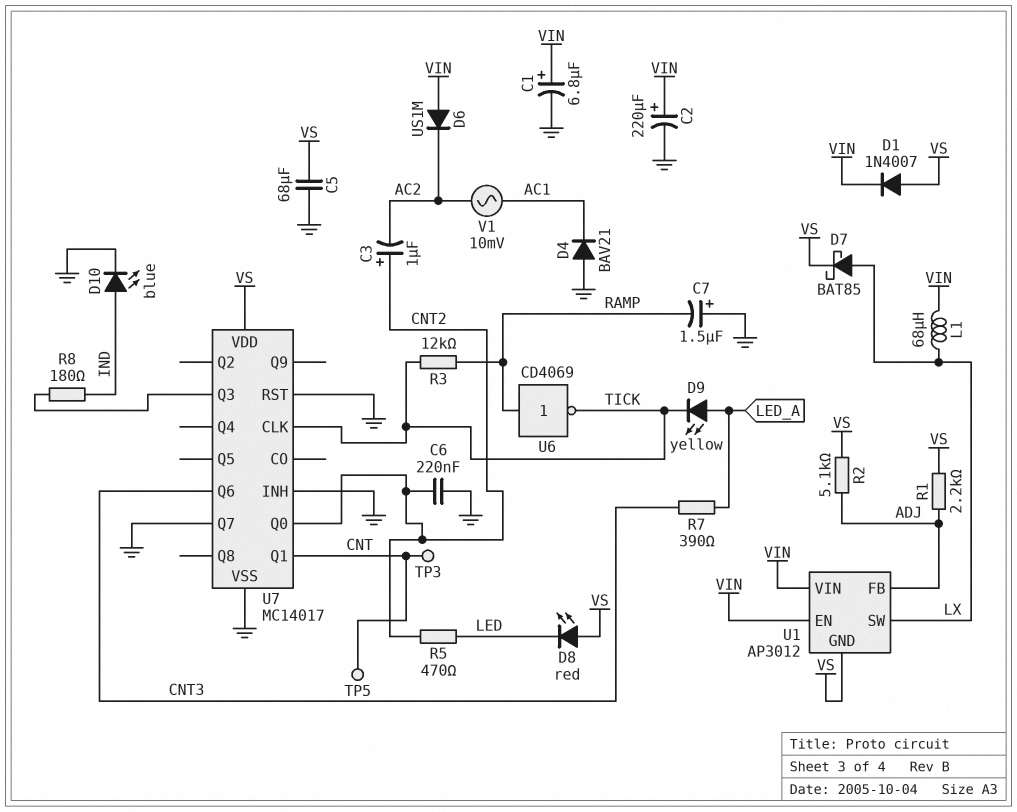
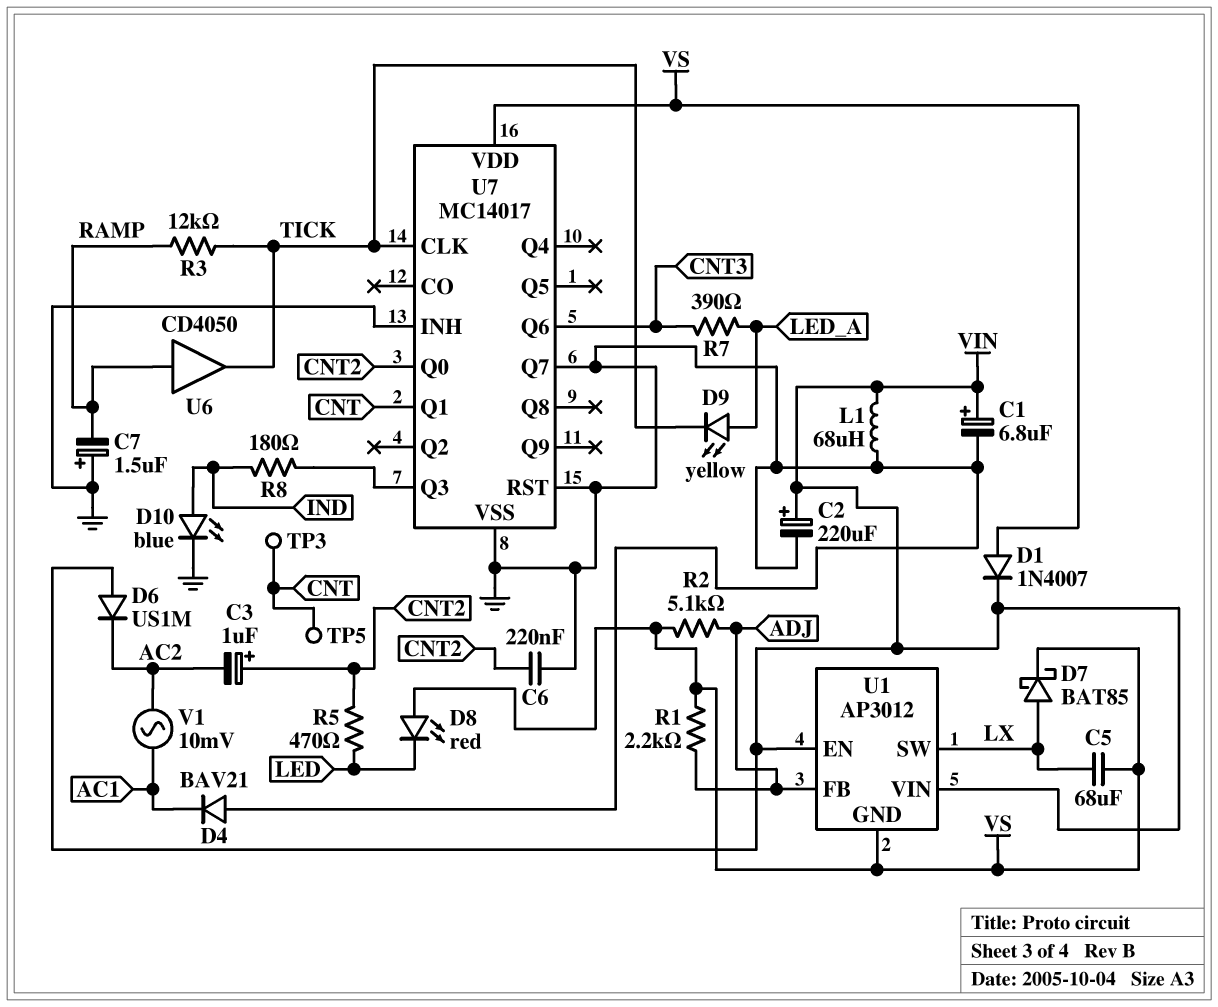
C5: 68uF (GND, VS) -> 68uF (LX, VS)
L1: 68uH (LX, VIN) -> 68uH (GND, VIN)
U6: NOT CD4069 (in RAMP, out TICK) -> buffer CD4050 (in RAMP, out TICK)

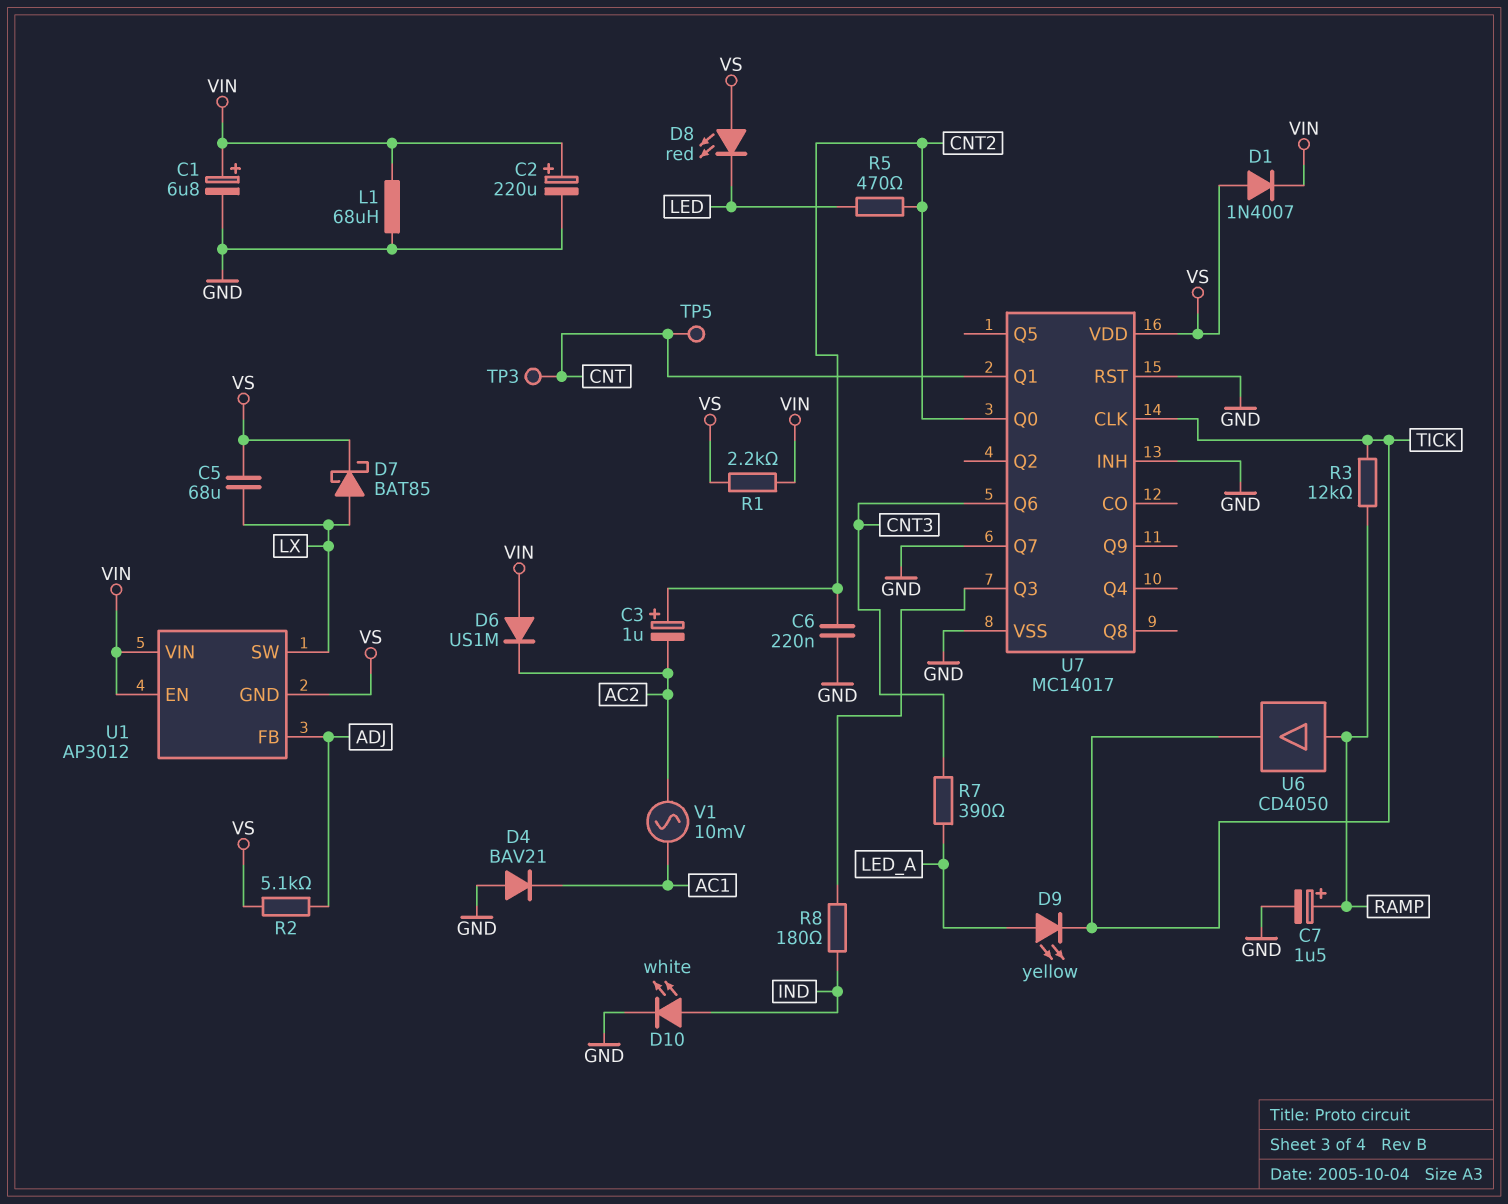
C7: 1.5uF (plus GND, minus RAMP) -> 1.5uF (plus RAMP, minus GND)
D10: LED blue (A IND, K GND) -> LED white (A IND, K GND)
R1: 2.2k (ADJ, VS) -> 2.2k (VIN, VS)

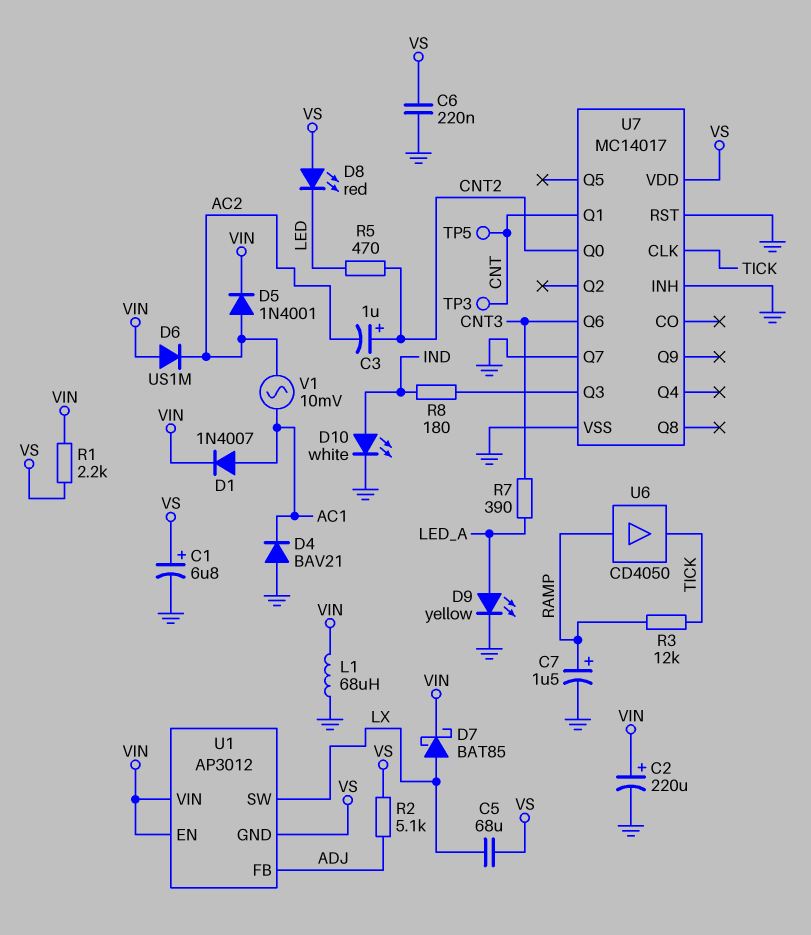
C1: 6.8uF (plus VIN, minus GND) -> 6.8uF (plus VS, minus GND)
C6: 220nF (CNT2, GND) -> 220nF (GND, VS)
D1: diode 1N4007 (A VS, K VIN) -> diode 1N4007 (A AC1, K VIN)
D5: none -> diode 1N4001 (A AC2, K VIN)
D7: schottky BAT85 (A LX, K VS) -> schottky BAT85 (A LX, K VIN)
D9: LED yellow (A LED_A, K TICK) -> LED yellow (A LED_A, K GND)

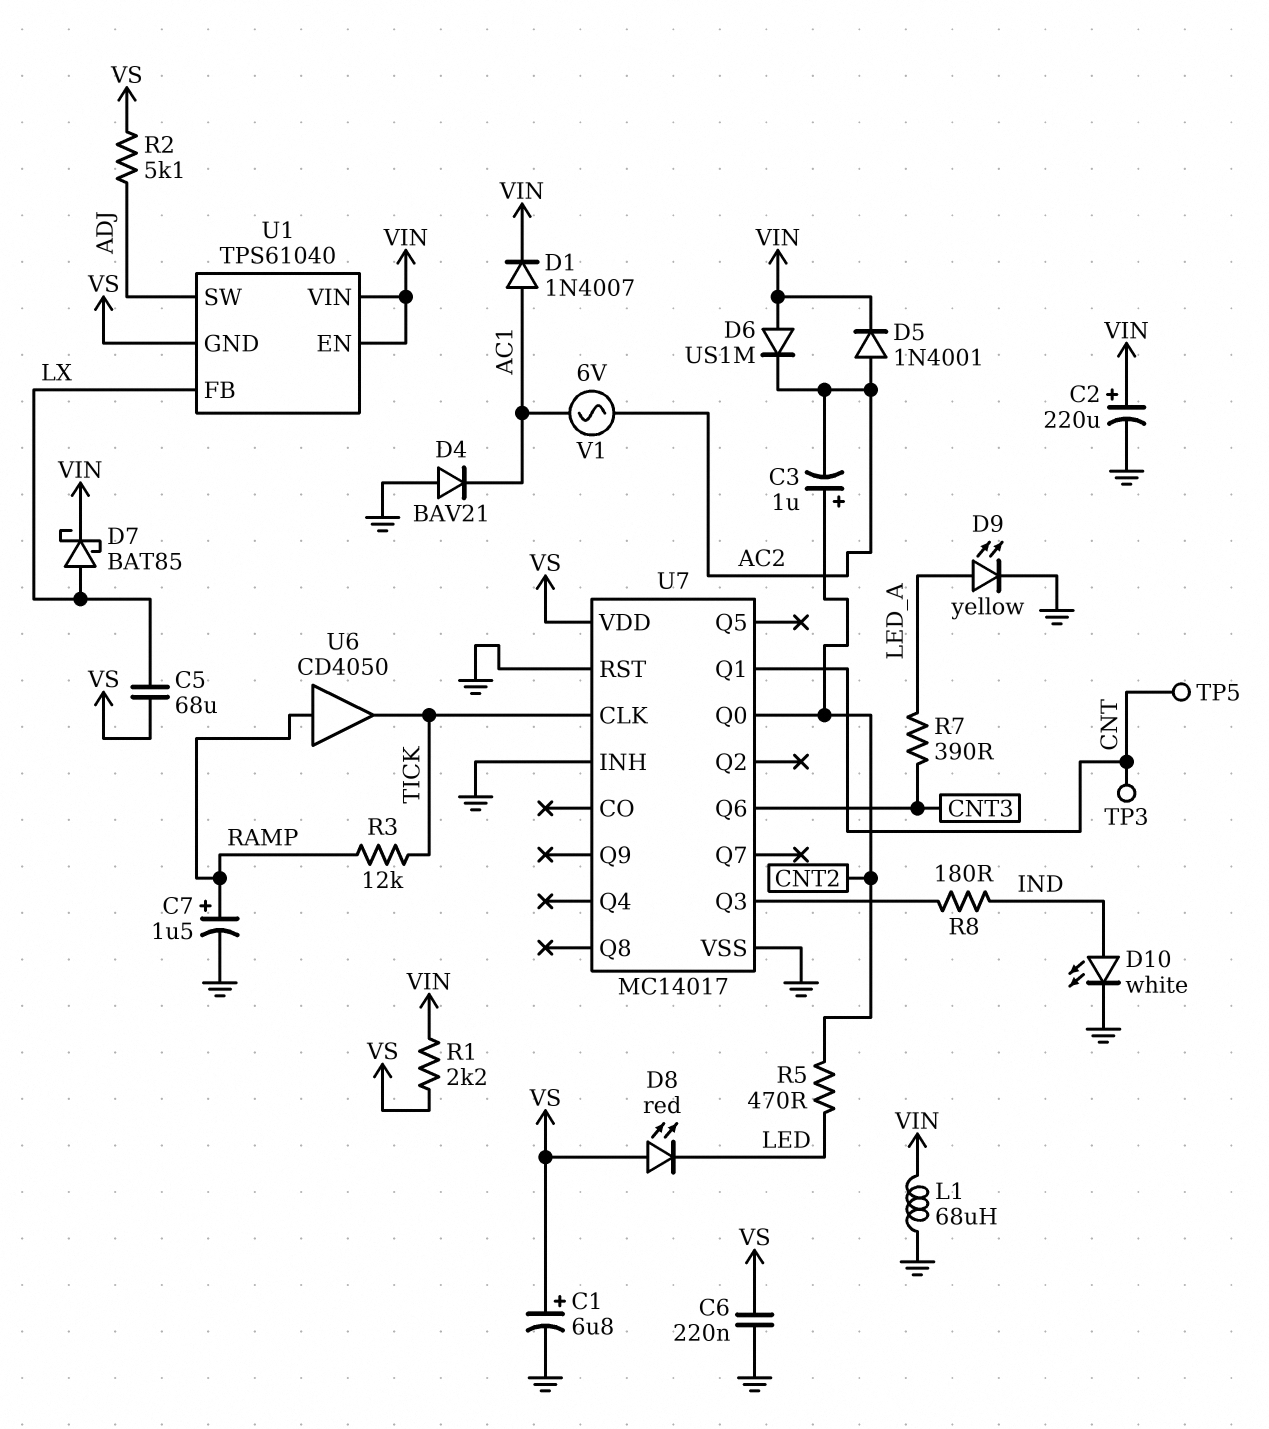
U1: AP3012 -> TPS61040
U1 pin FB: ADJ -> LX
U1 pin SW: LX -> ADJ
U7 pin Q7: GND -> none
V1: AC 10mV (AC1, AC2) -> AC 6V (AC1, AC2)

